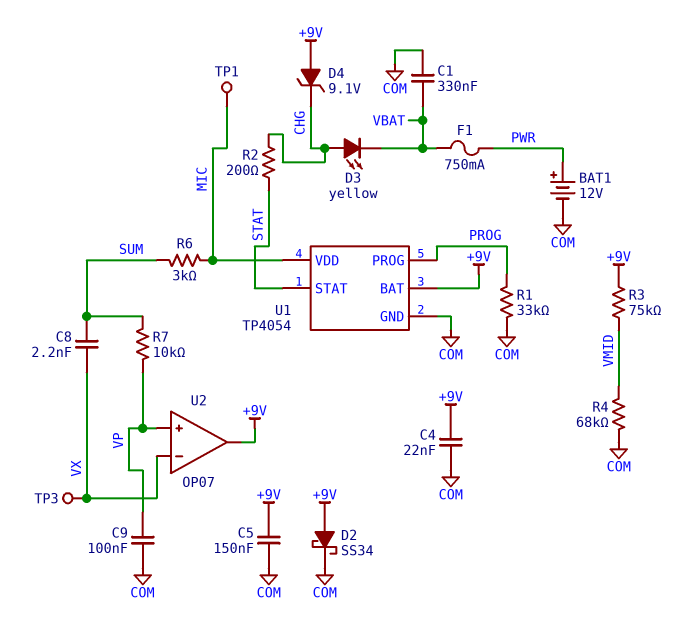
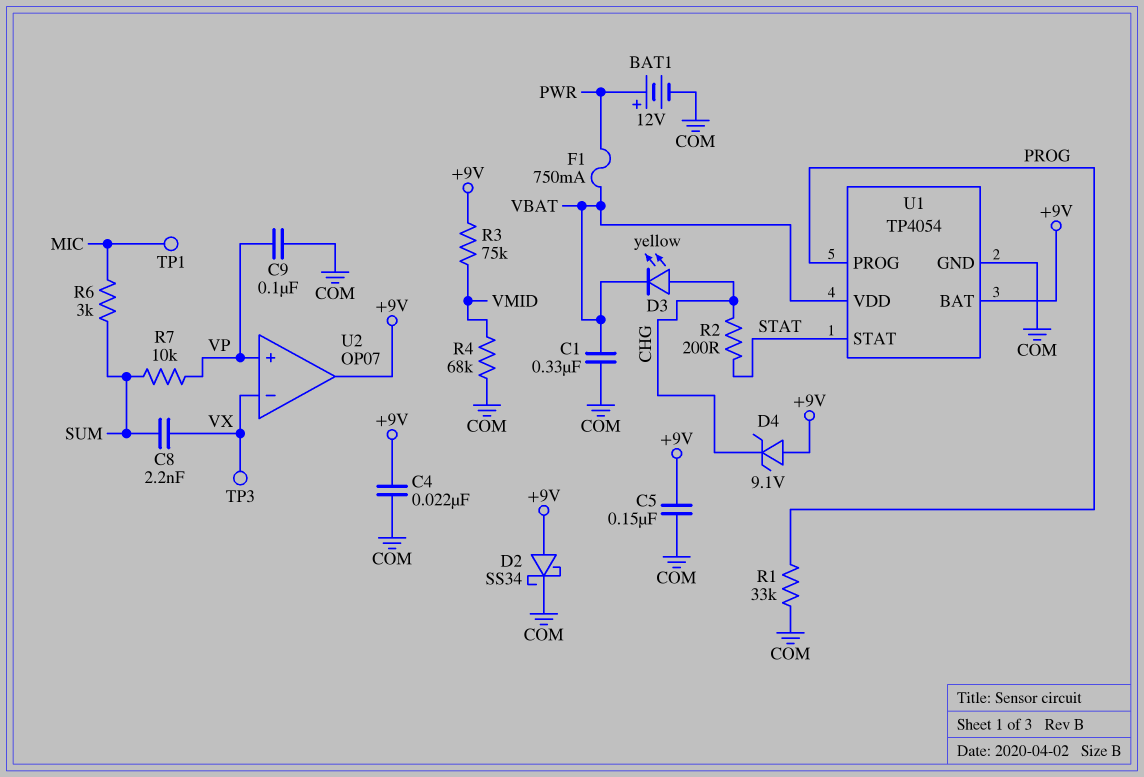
U1 pin VDD: MIC -> VBAT

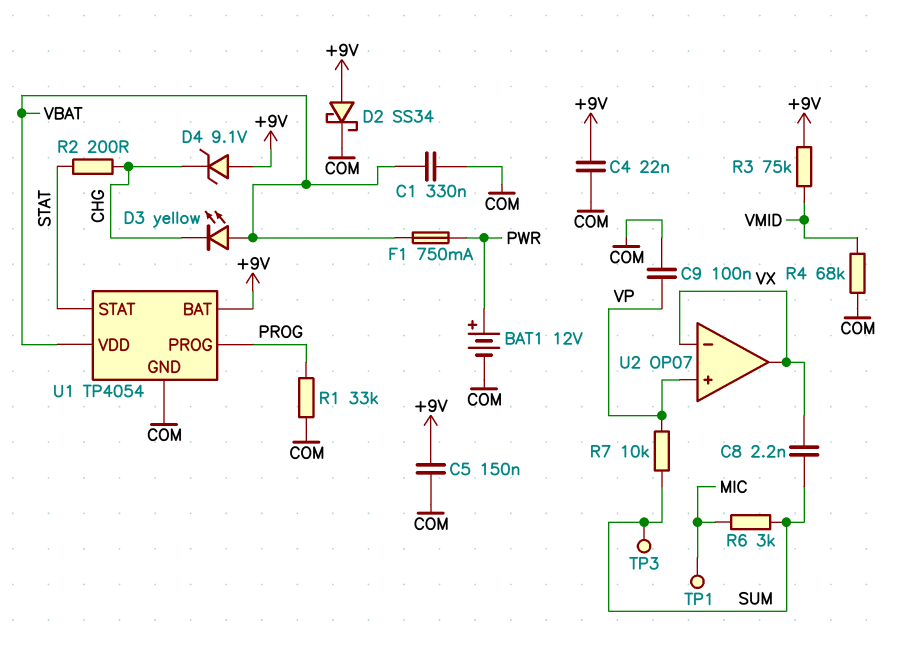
D3: LED yellow (A CHG, K VBAT) -> LED yellow (A VBAT, K CHG)
TP3: test point (VX) -> test point (SUM)
U2 pin out: +9V -> VX

